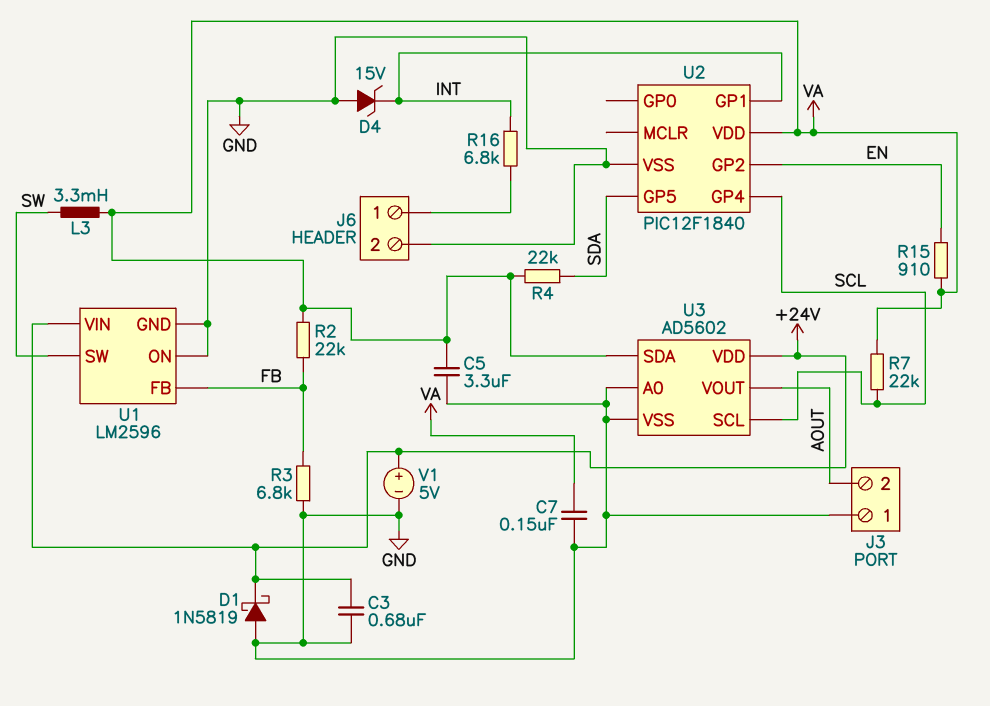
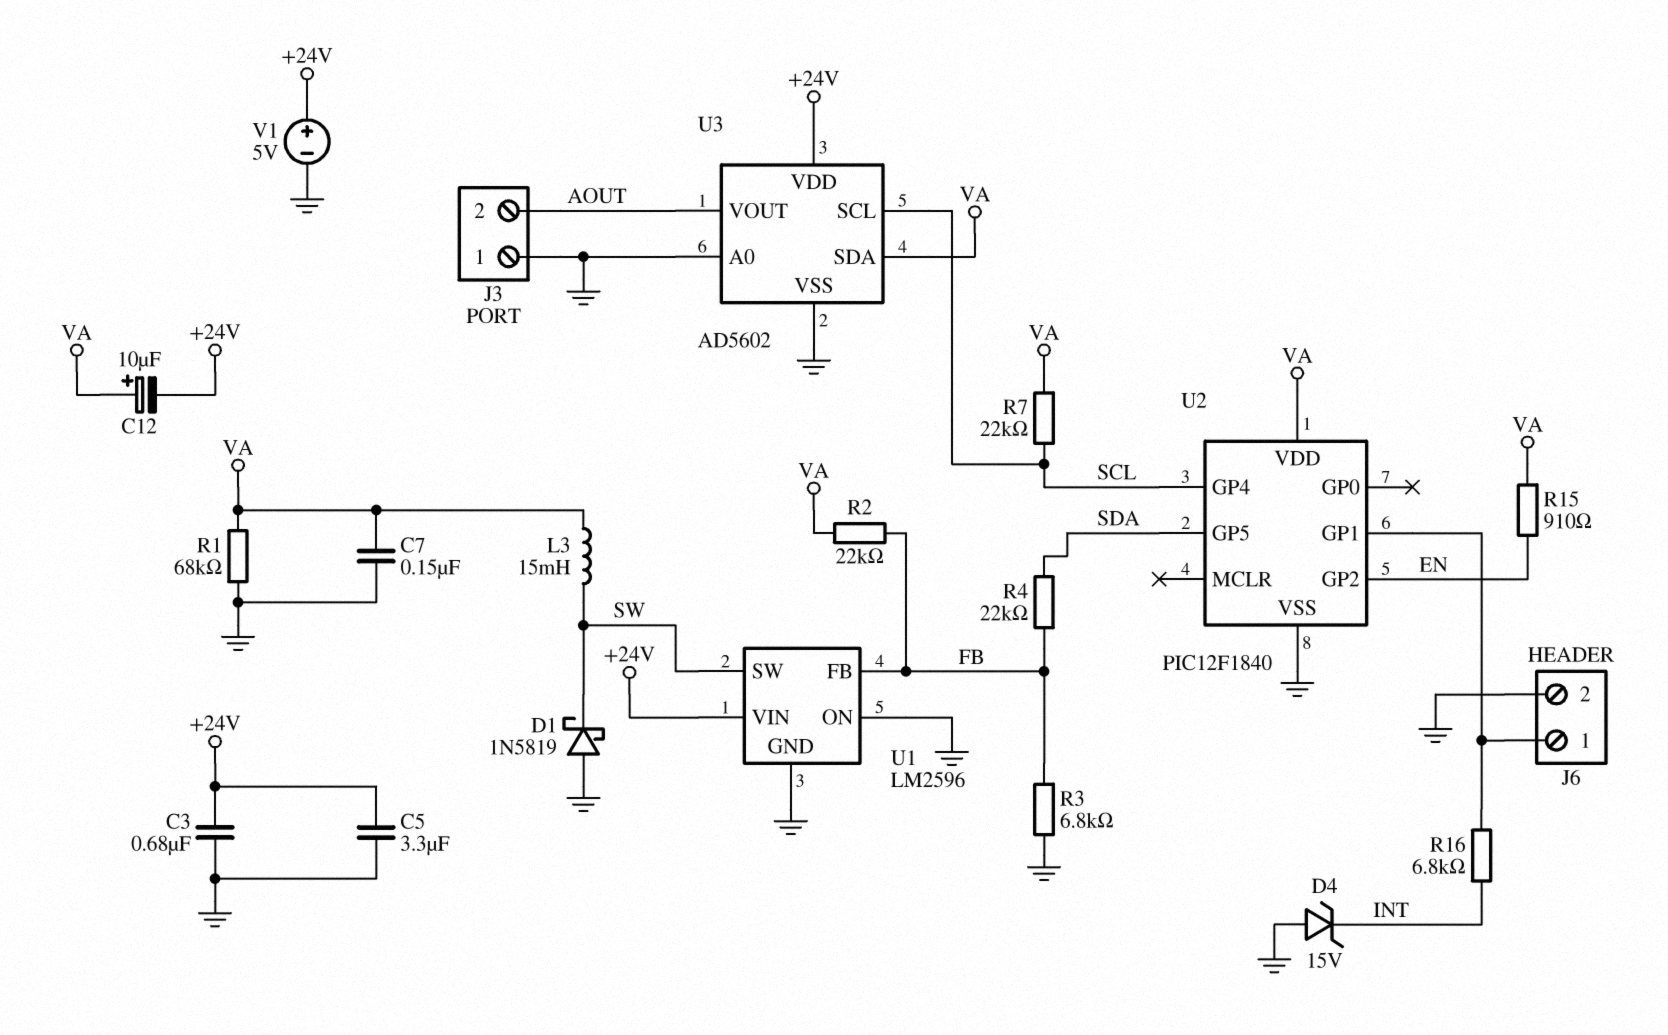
C5: 3.3uF (GND, VA) -> 3.3uF (+24V, GND)
C12: none -> 10uF (plus VA, minus +24V)
D1: schottky 1N5819 (A GND, K +24V) -> schottky 1N5819 (A GND, K SW)
L3: 3.3mH (SW, VA) -> 15mH (SW, VA)
R1: none -> 68k (GND, VA)
R4: 22k (SDA, VA) -> 22k (FB, SDA)
U2 pin GP1: INT -> J6/1

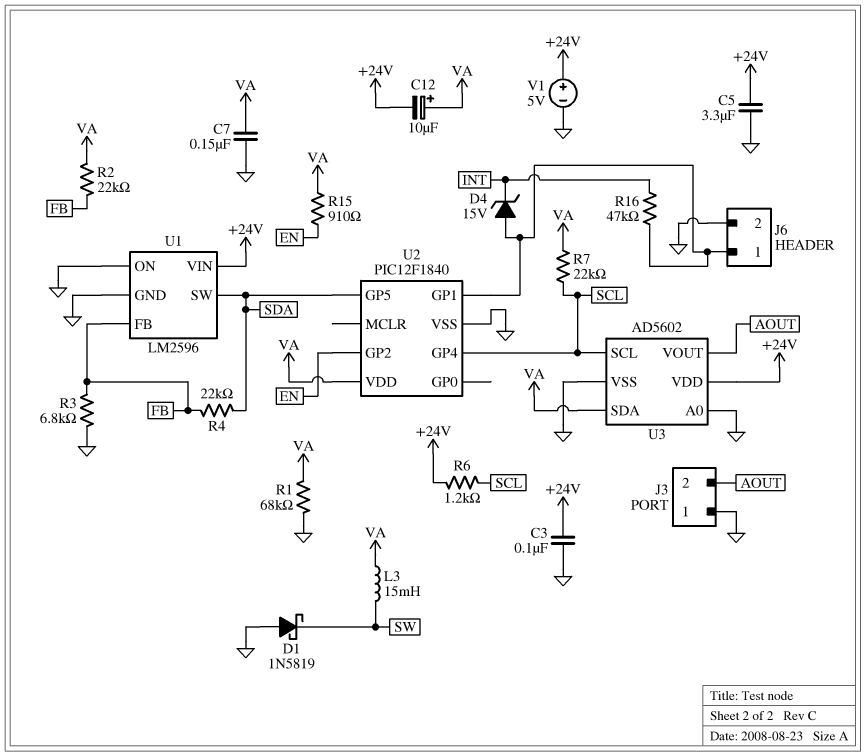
C3: 680nF (+24V, GND) -> 100nF (+24V, GND)
D4: zener 15V (A GND, K INT) -> zener 15V (A J6/1, K INT)
R6: none -> 1.2k (+24V, SCL)
R16: 6.8k (INT, J6/1) -> 47k (INT, J6/1)
U1 pin SW: SW -> SDA

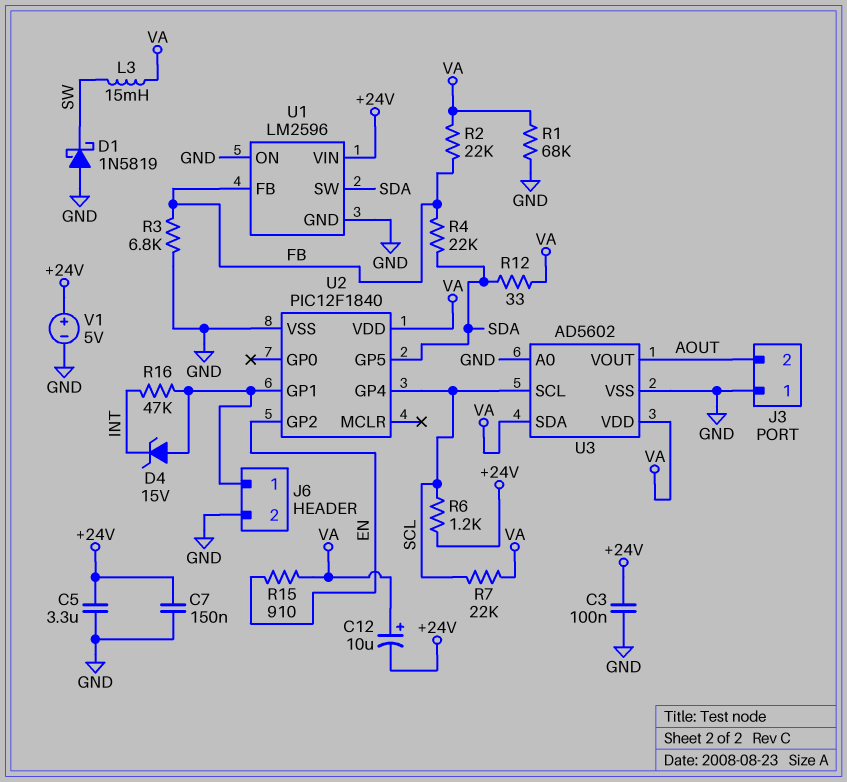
C7: 150nF (GND, VA) -> 150nF (+24V, GND)
R12: none -> 33 (SDA, VA)
U3 pin VDD: +24V -> VA

